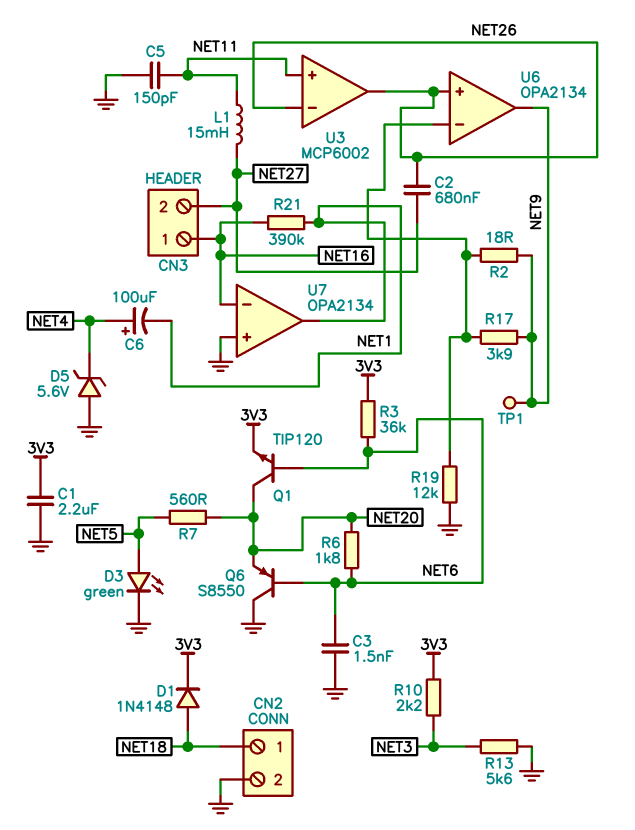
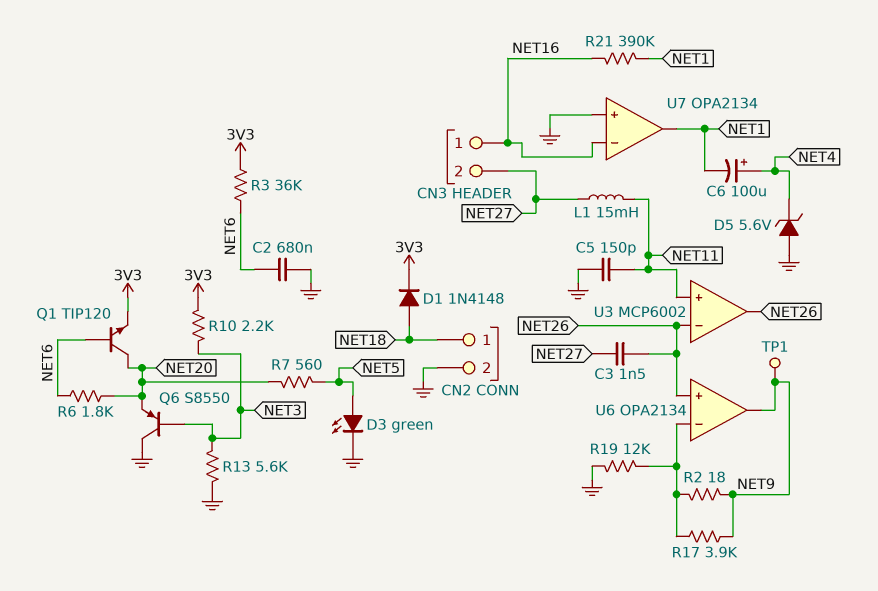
C1: 2.2uF (3V3, GND) -> none
C2: 680nF (NET26, NET27) -> 680nF (GND, NET6)
C3: 1.5nF (GND, NET6) -> 1.5nF (NET26, NET27)
Q6: PNP S8550 (B NET6, C GND, E NET20) -> PNP S8550 (B NET3, C GND, E NET20)

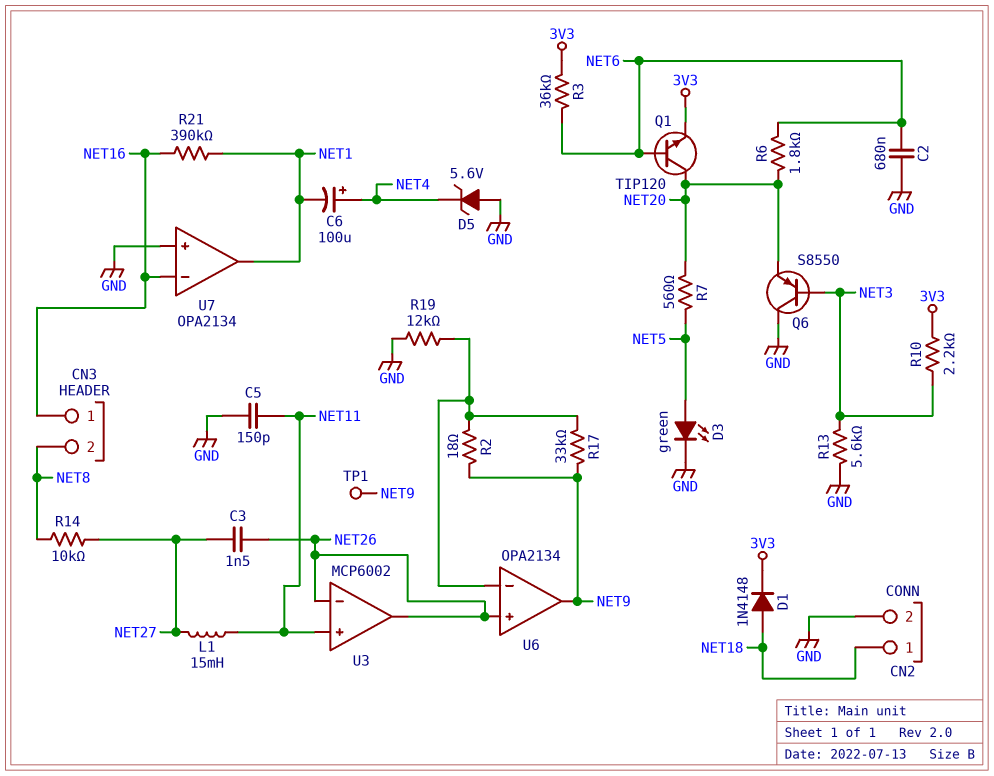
CN3 pin 2: NET27 -> NET8
R14: none -> 10k (NET8, NET27)
R17: 3.9k (NET9, U6/in-) -> 33k (NET9, U6/in-)

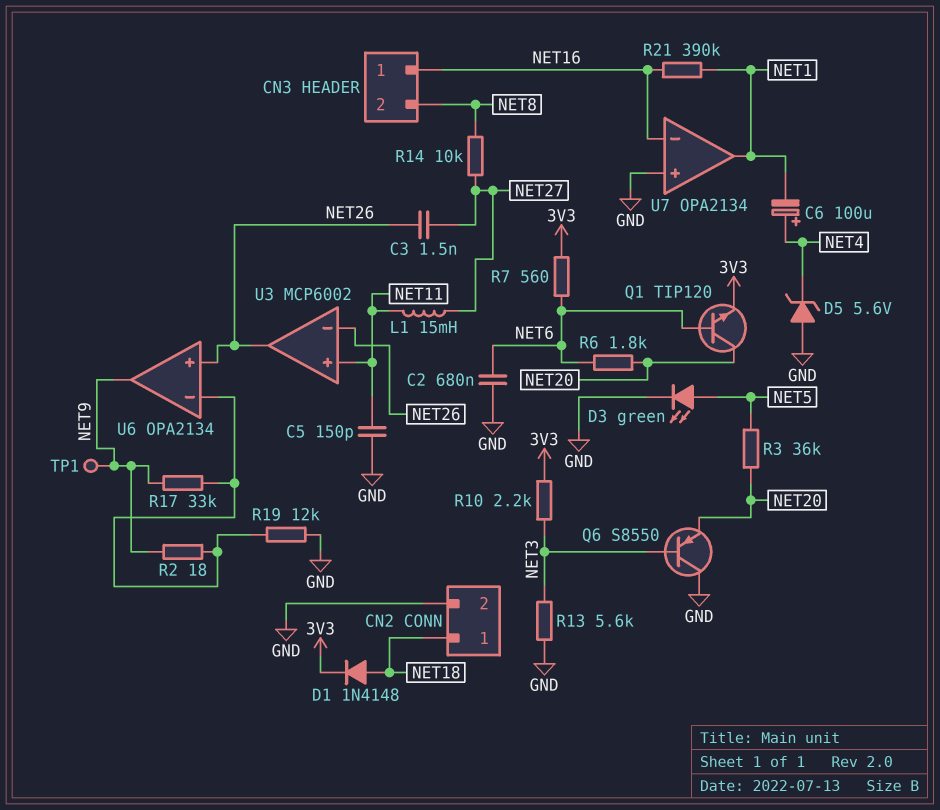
R3: 36k (3V3, NET6) -> 36k (NET5, NET20)
R7: 560 (NET5, NET20) -> 560 (3V3, NET6)

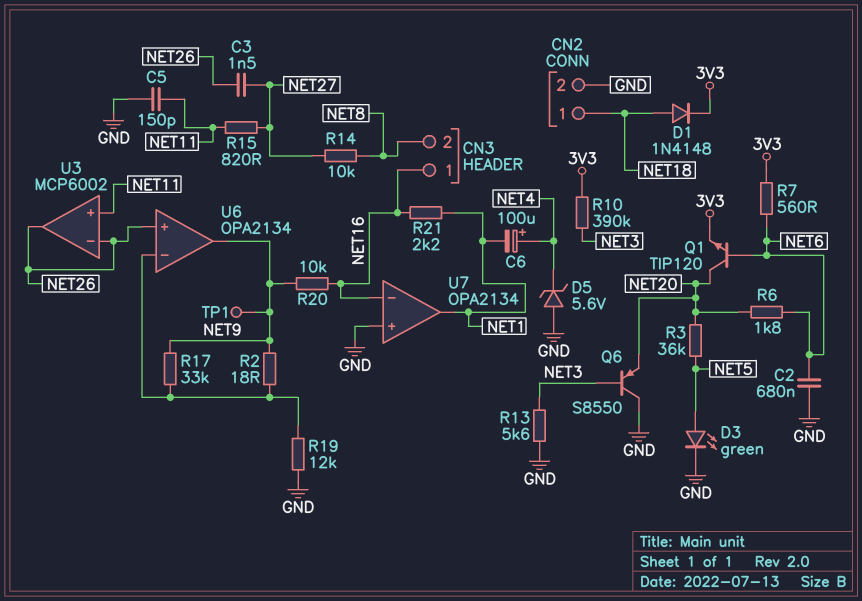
L1: 15mH (NET11, NET27) -> none
R10: 2.2k (3V3, NET3) -> 390k (3V3, NET3)
R15: none -> 820 (NET11, NET27)
R20: none -> 10k (NET9, NET16)
R21: 390k (NET1, NET16) -> 2.2k (NET1, NET16)

